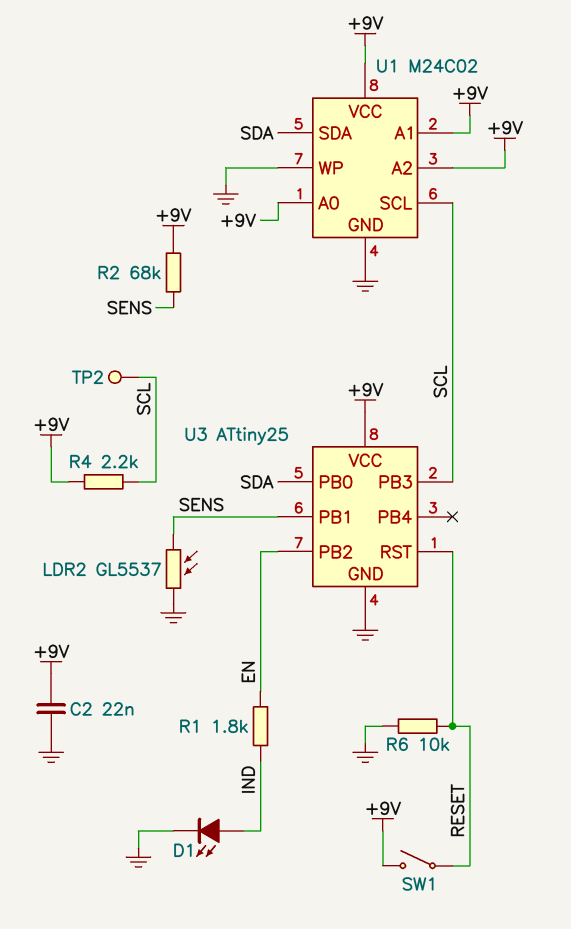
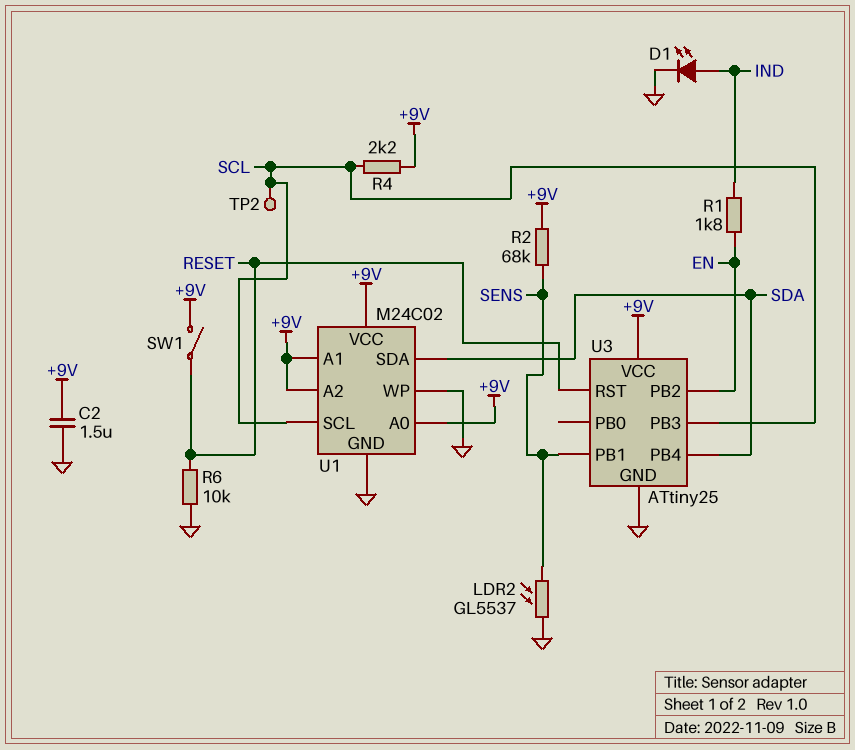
C2: 22nF (+9V, GND) -> 1.5uF (+9V, GND)
U3 pin PB0: SDA -> none
U3 pin PB4: none -> SDA

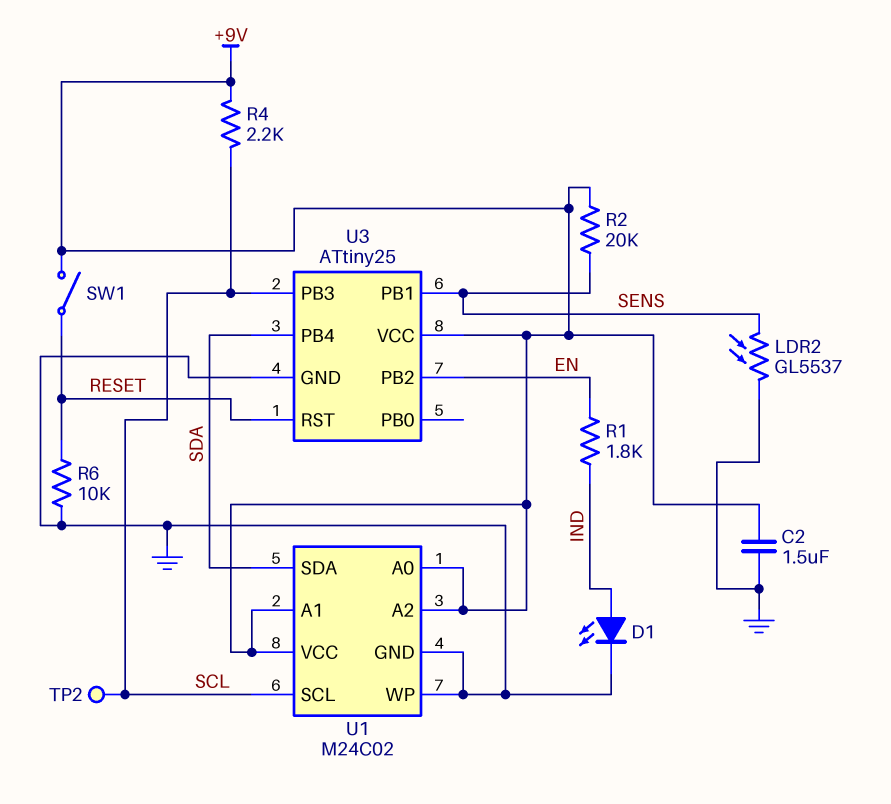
R2: 68k (+9V, SENS) -> 20k (+9V, SENS)

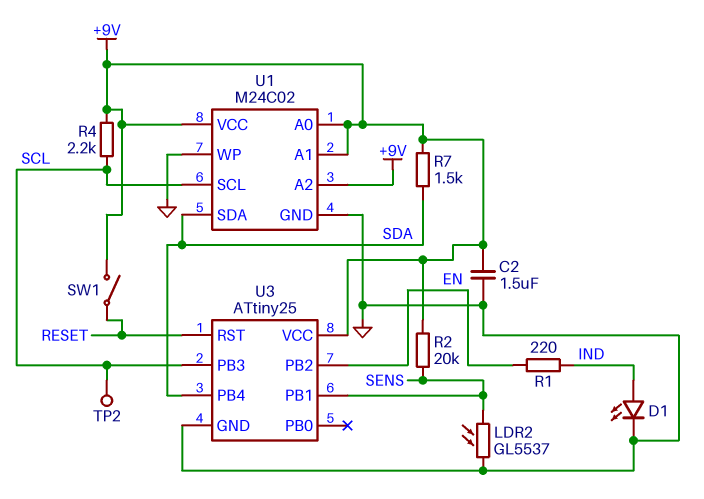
R1: 1.8k (EN, IND) -> 220 (EN, IND)
R6: 10k (GND, RESET) -> none
R7: none -> 1.5k (+9V, SDA)

